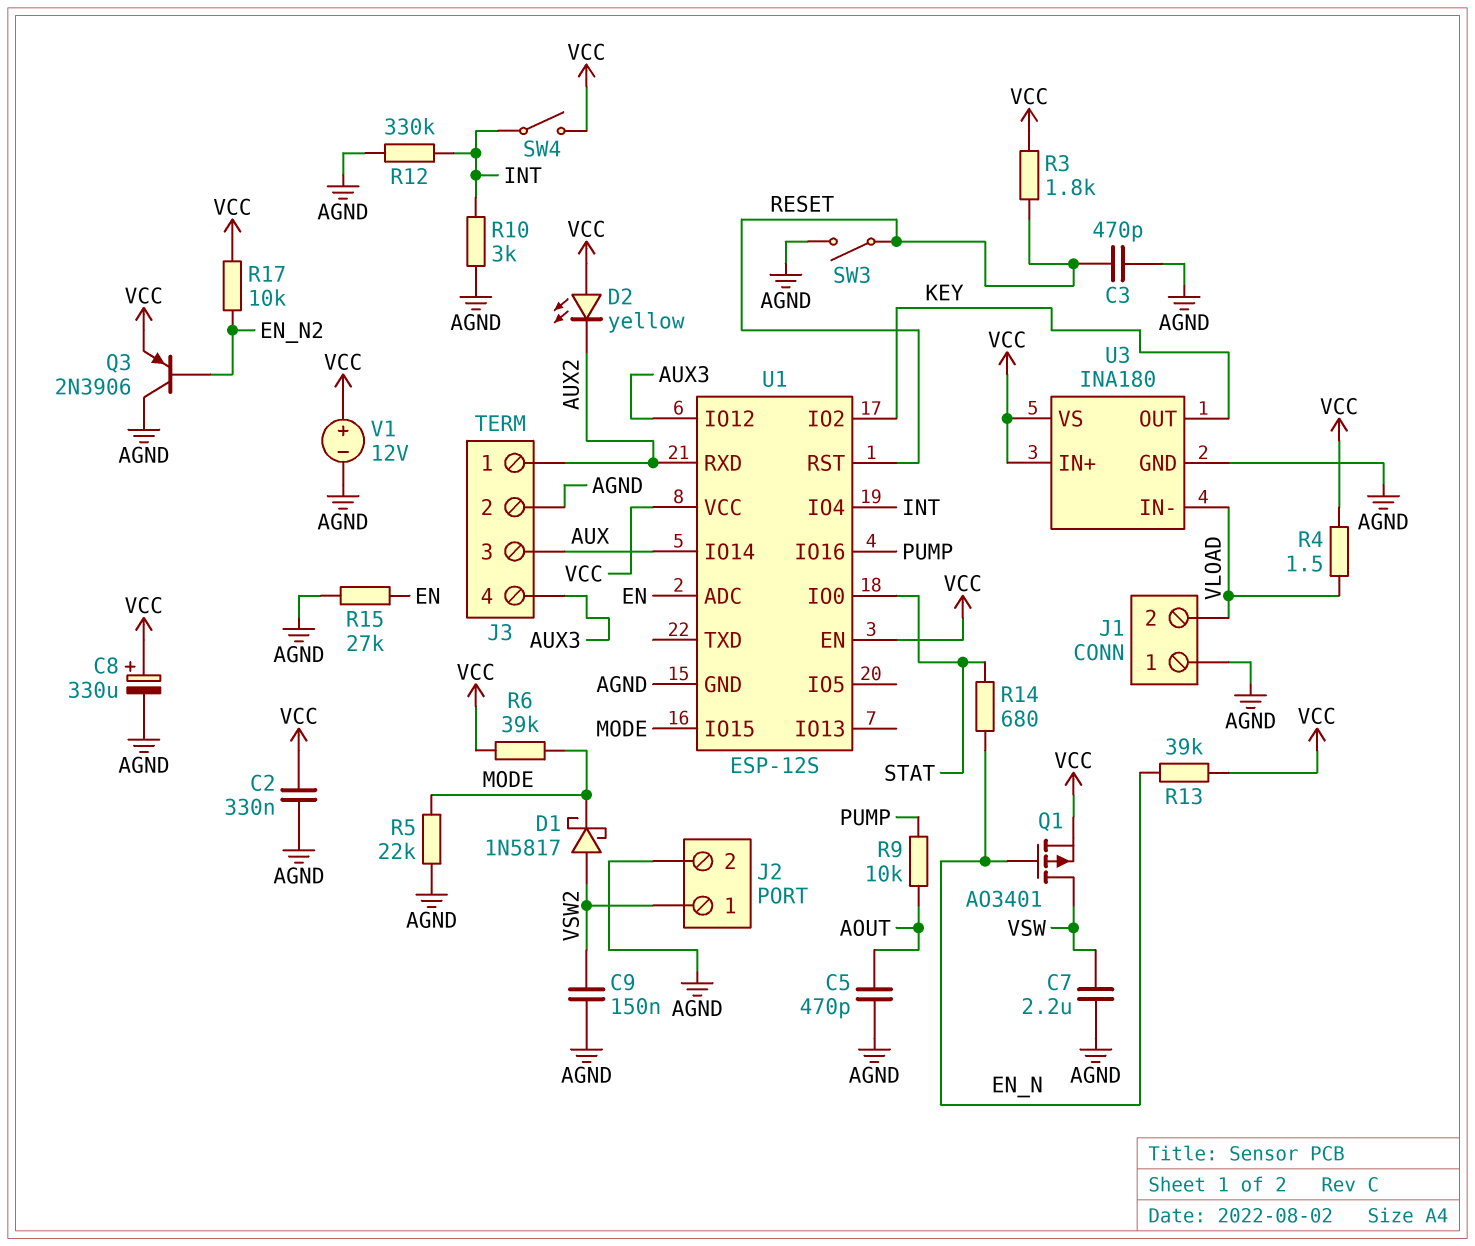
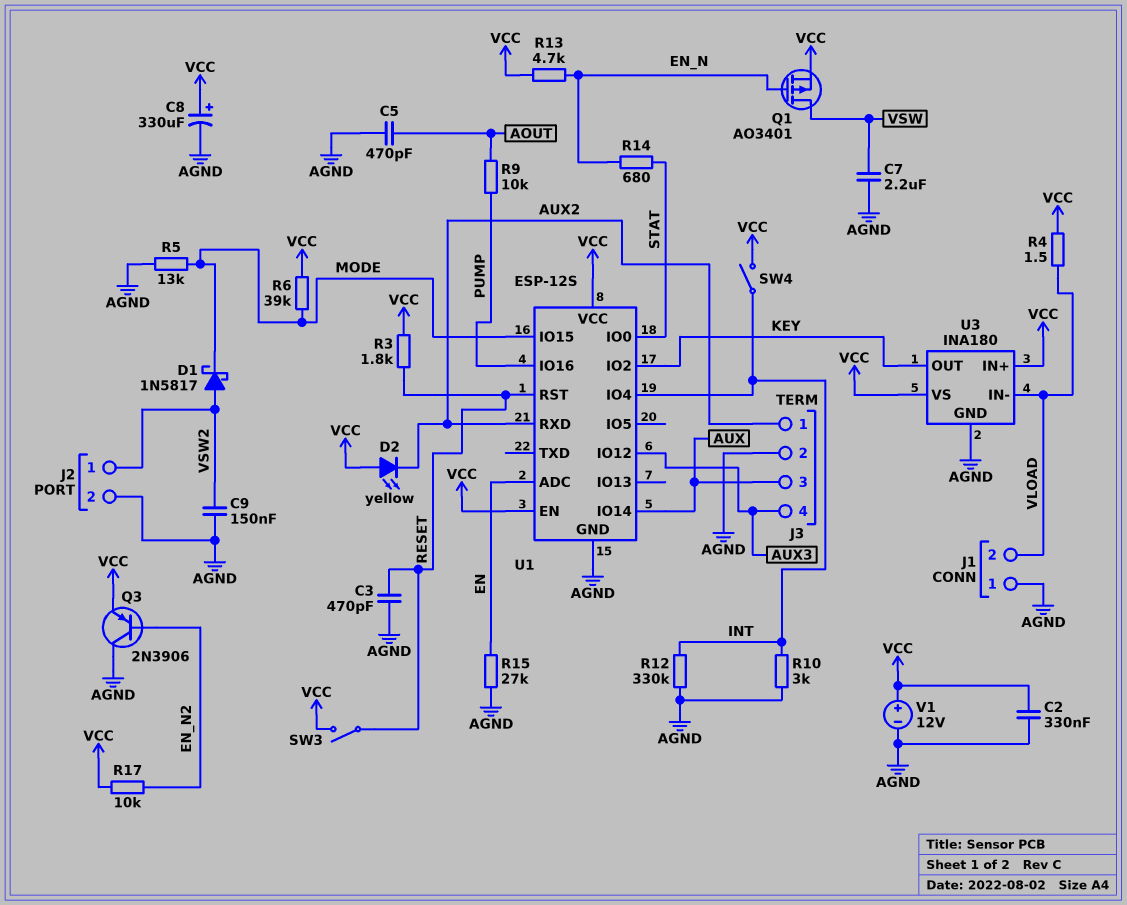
R5: 22k (AGND, MODE) -> 13k (AGND, MODE)
R13: 39k (EN_N, VCC) -> 4.7k (EN_N, VCC)
SW3: switch (AGND, RESET) -> switch (RESET, VCC)

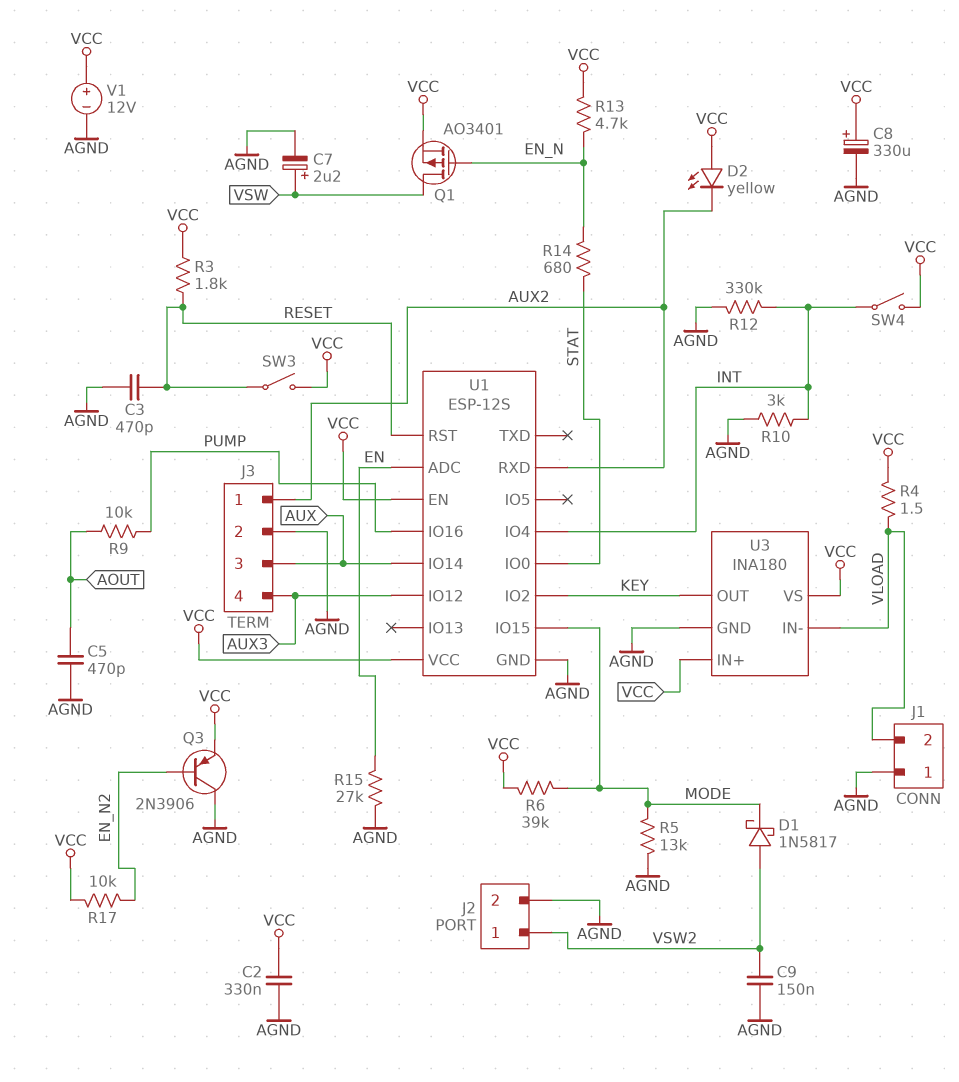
C7: 2.2uF (AGND, VSW) -> 2.2uF (plus VSW, minus AGND)

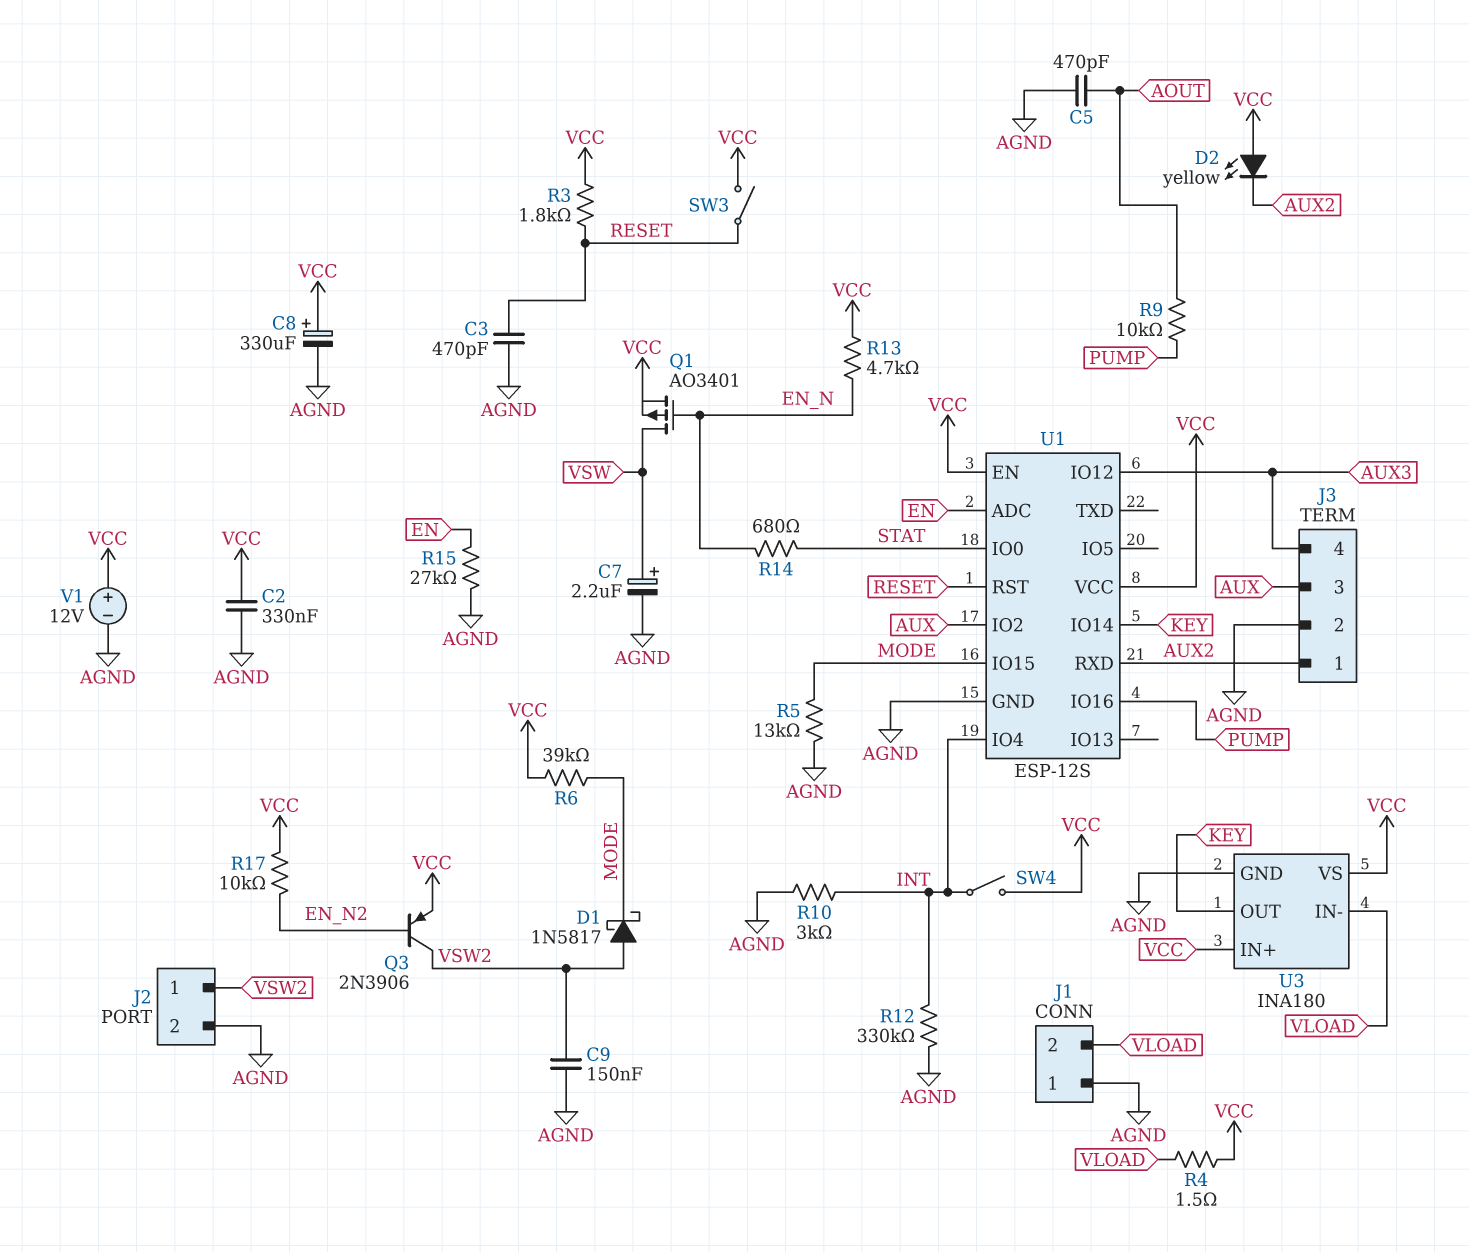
Q3: PNP 2N3906 (B EN_N2, C AGND, E VCC) -> PNP 2N3906 (B EN_N2, C VSW2, E VCC)
U1 pin IO2: KEY -> AUX
U1 pin IO14: AUX -> KEY

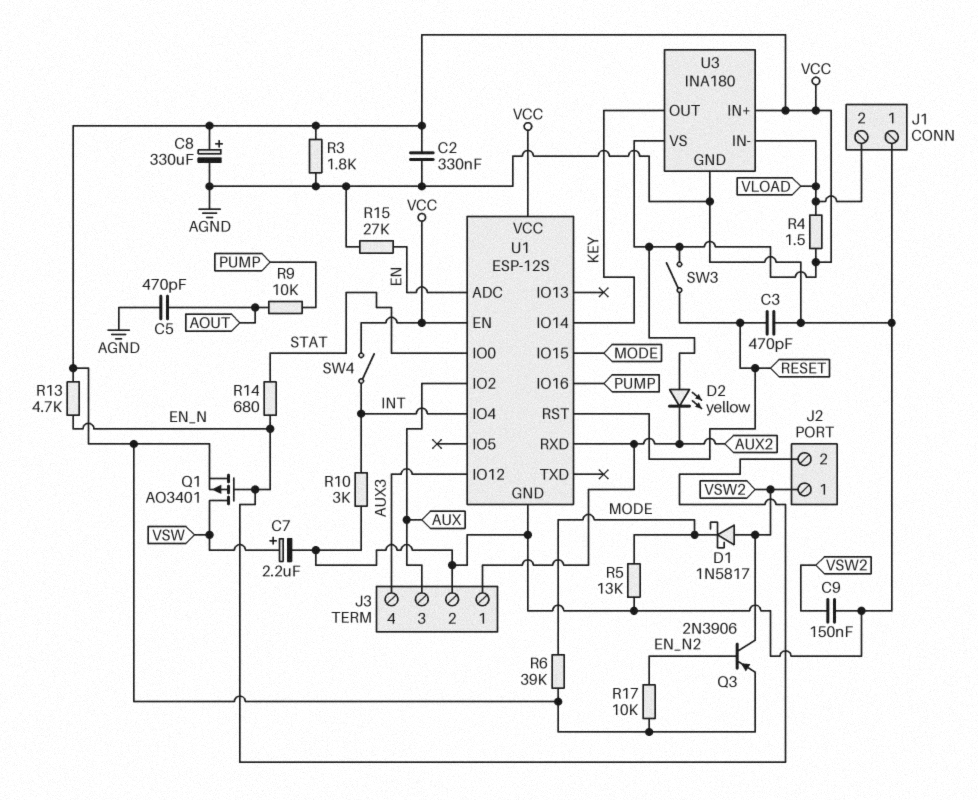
J2 pin 2: AGND -> EN_N
R3: 1.8k (RESET, VCC) -> 1.8k (AGND, VCC)
R12: 330k (AGND, INT) -> none
V1: 12V (plus VCC, minus AGND) -> none

